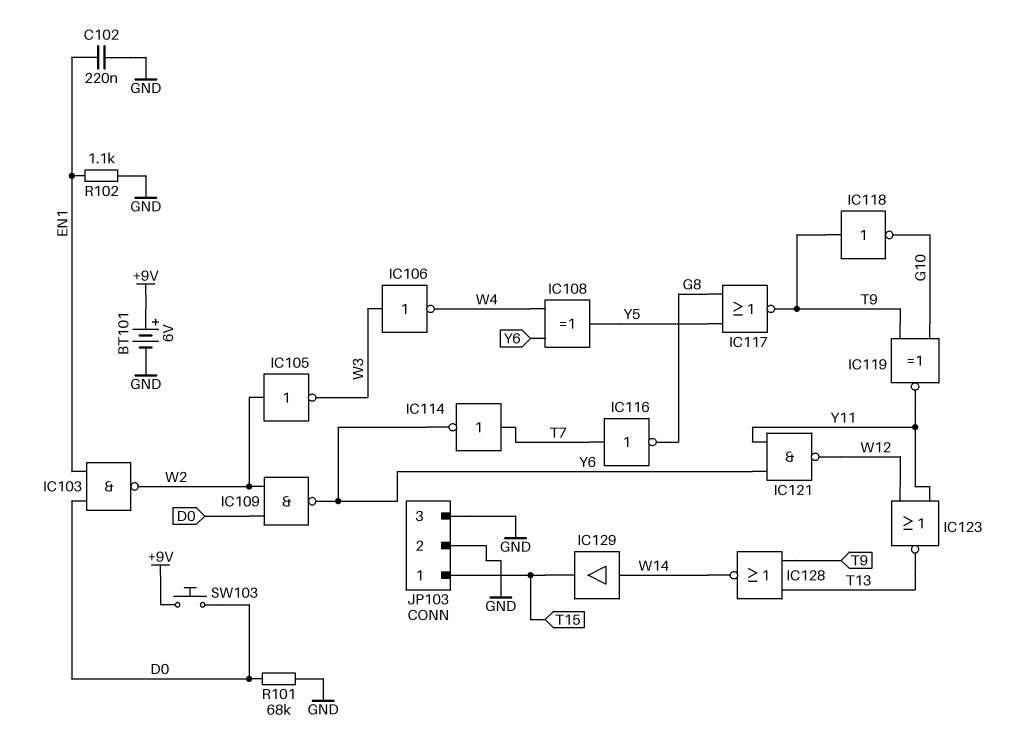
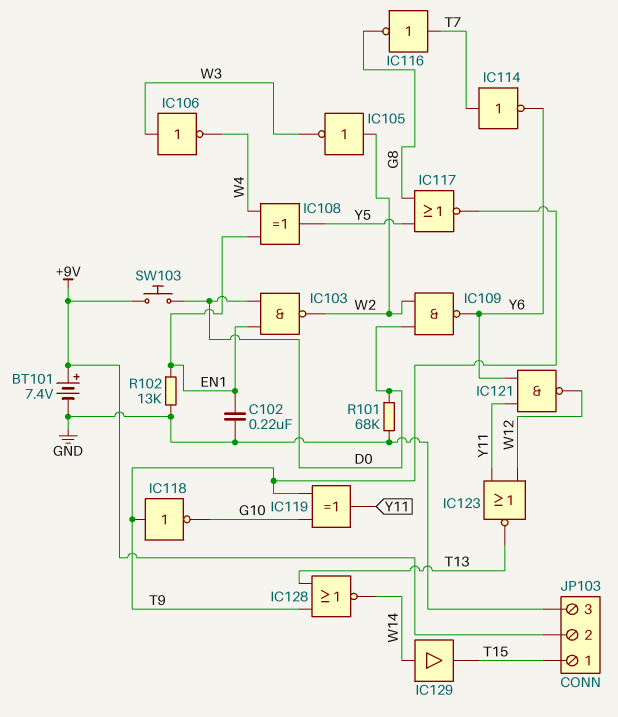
BT101: 6V (plus +9V, minus GND) -> 7.4V (plus +9V, minus GND)
IC108: XOR (in W4, in Y6, out Y5) -> XOR (in EN1, in W4, out Y5)
IC119: XNOR (in G10, in T9, out Y11) -> XOR (in G10, in T9, out Y11)
JP103 pin 2: GND -> +9V
R102: 1.1k (EN1, GND) -> 13k (EN1, GND)

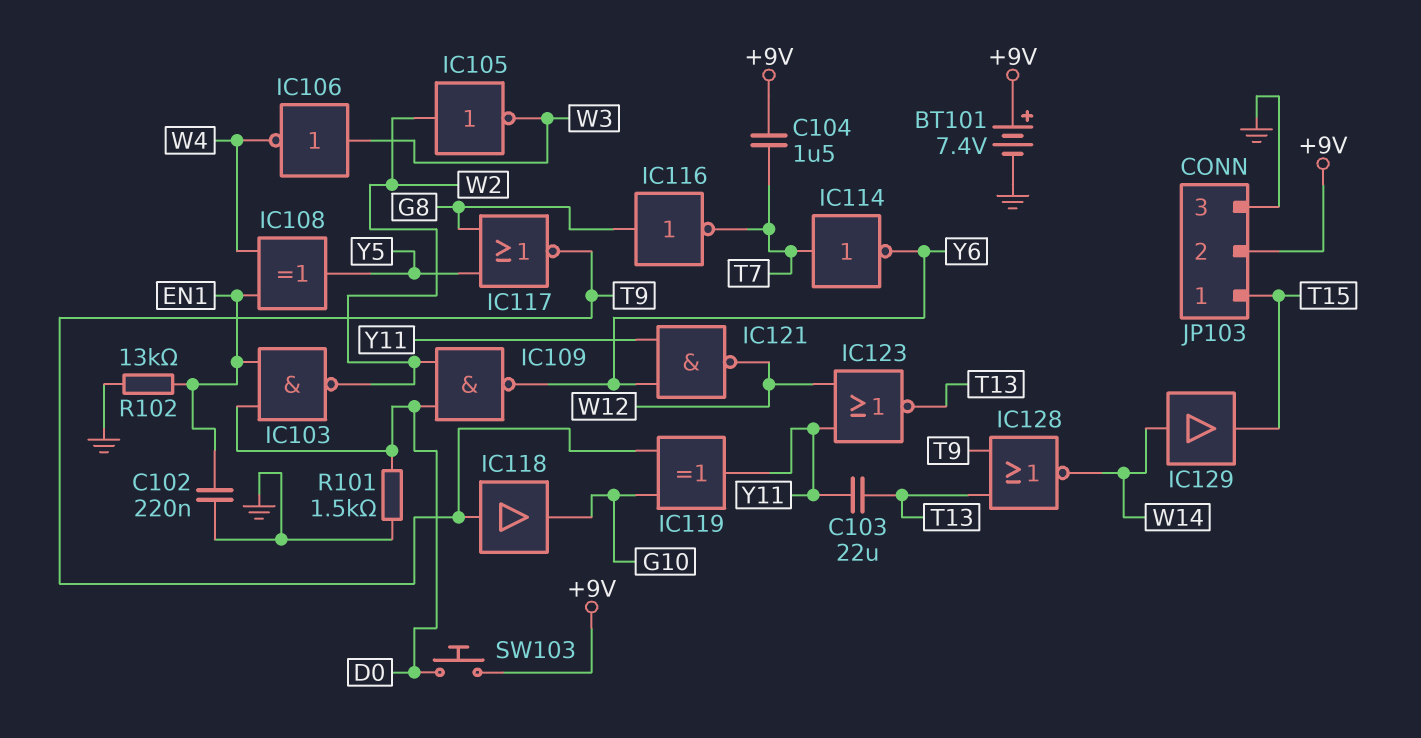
C103: none -> 22uF (T13, Y11)
C104: none -> 1.5uF (+9V, T7)
IC116: NOT (in T7, out G8) -> NOT (in G8, out T7)
IC118: NOT (in T9, out G10) -> buffer (in T9, out G10)
R101: 68k (D0, GND) -> 1.5k (D0, GND)

